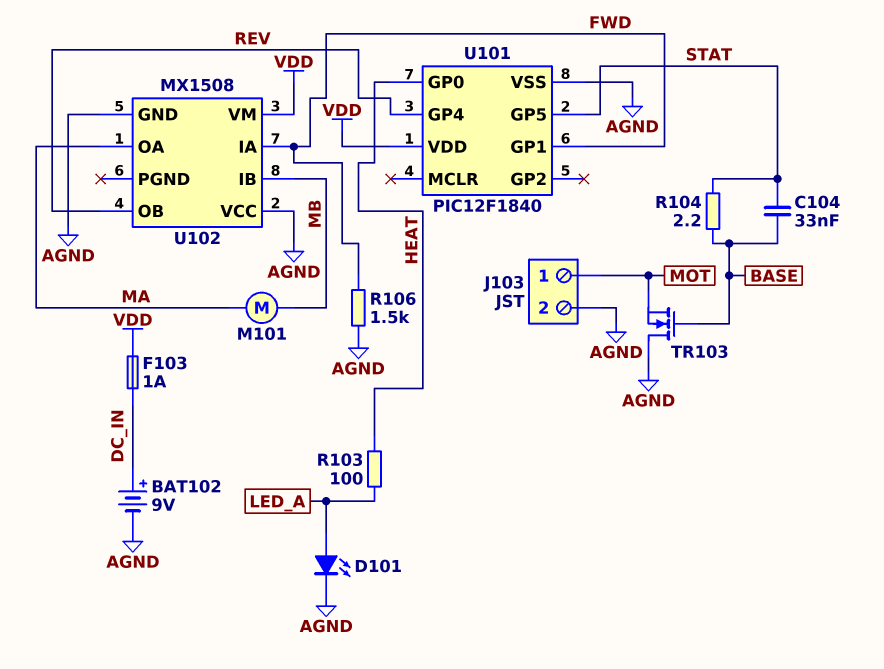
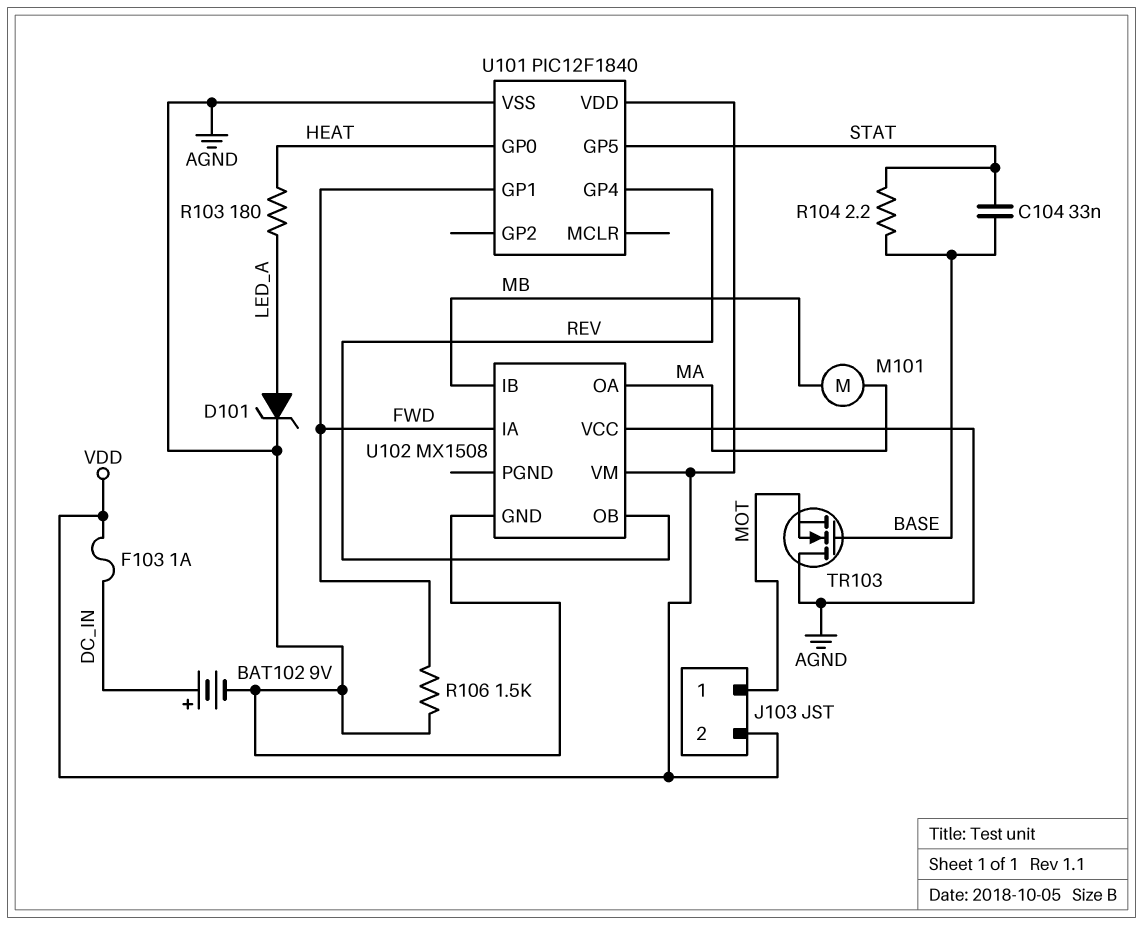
D101: LED (A LED_A, K AGND) -> zener (A LED_A, K AGND)
J103 pin 2: AGND -> VDD
R103: 100 (HEAT, LED_A) -> 180 (HEAT, LED_A)

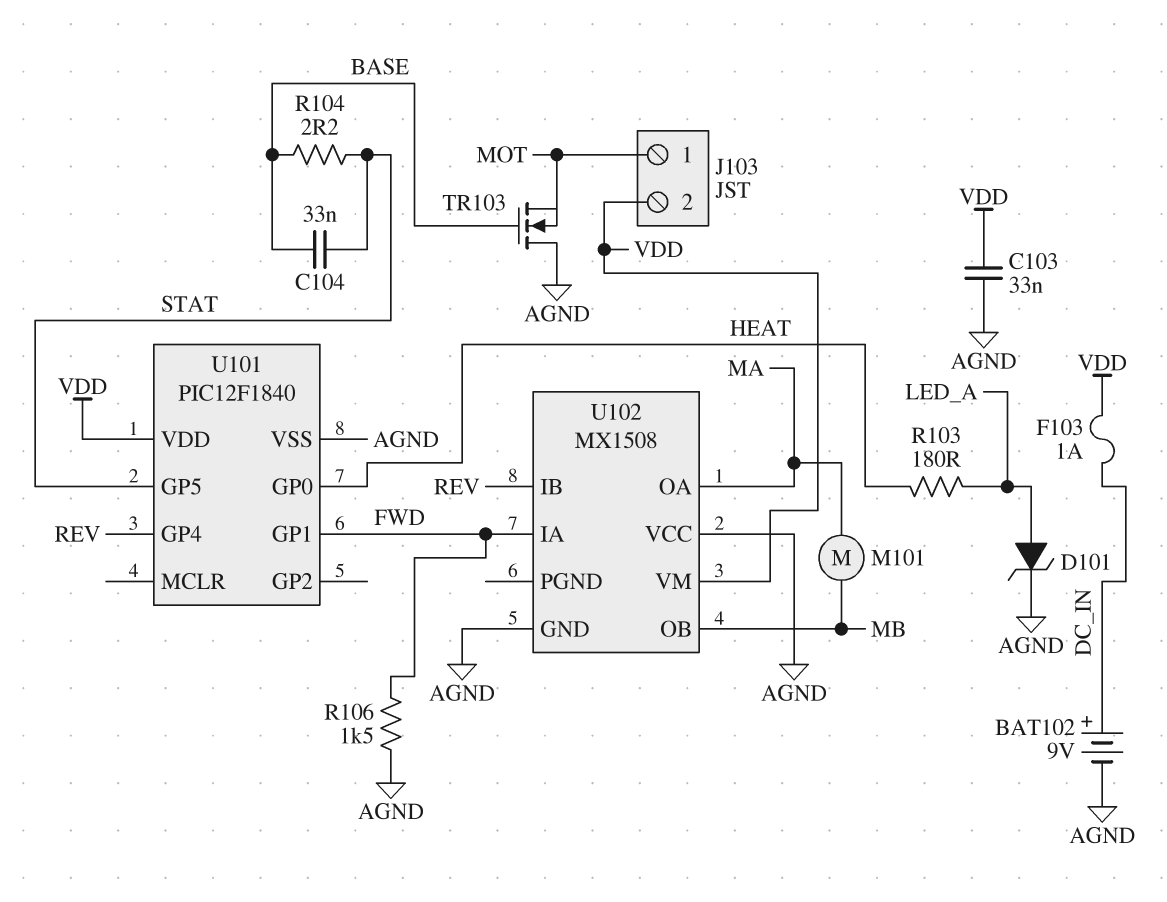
C103: none -> 33nF (AGND, VDD)
U102 pin IB: MB -> REV
U102 pin OB: REV -> MB

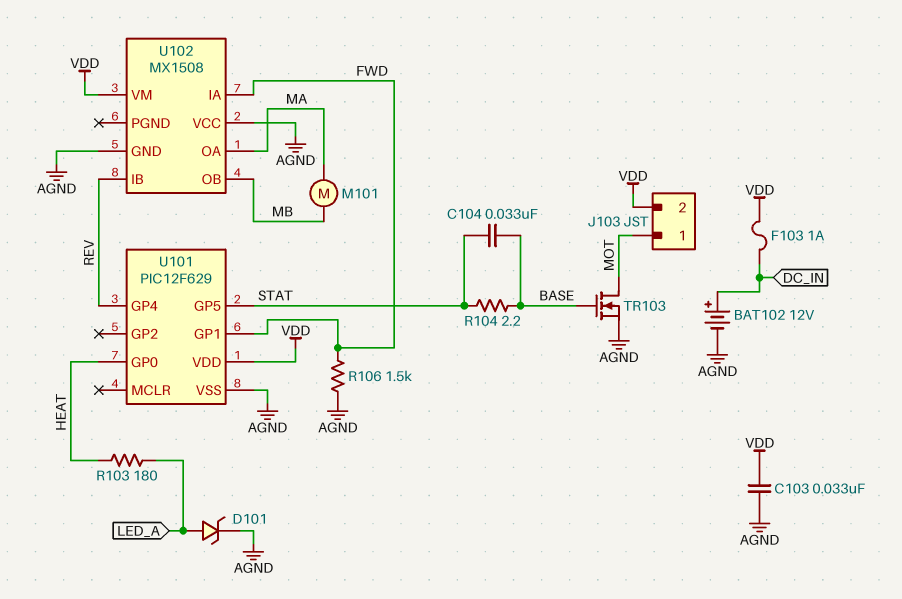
BAT102: 9V (plus DC_IN, minus AGND) -> 12V (plus DC_IN, minus AGND)
TR103: NMOS (G BASE, D AGND, S MOT) -> NMOS (G BASE, D MOT, S AGND)
U101: PIC12F1840 -> PIC12F629

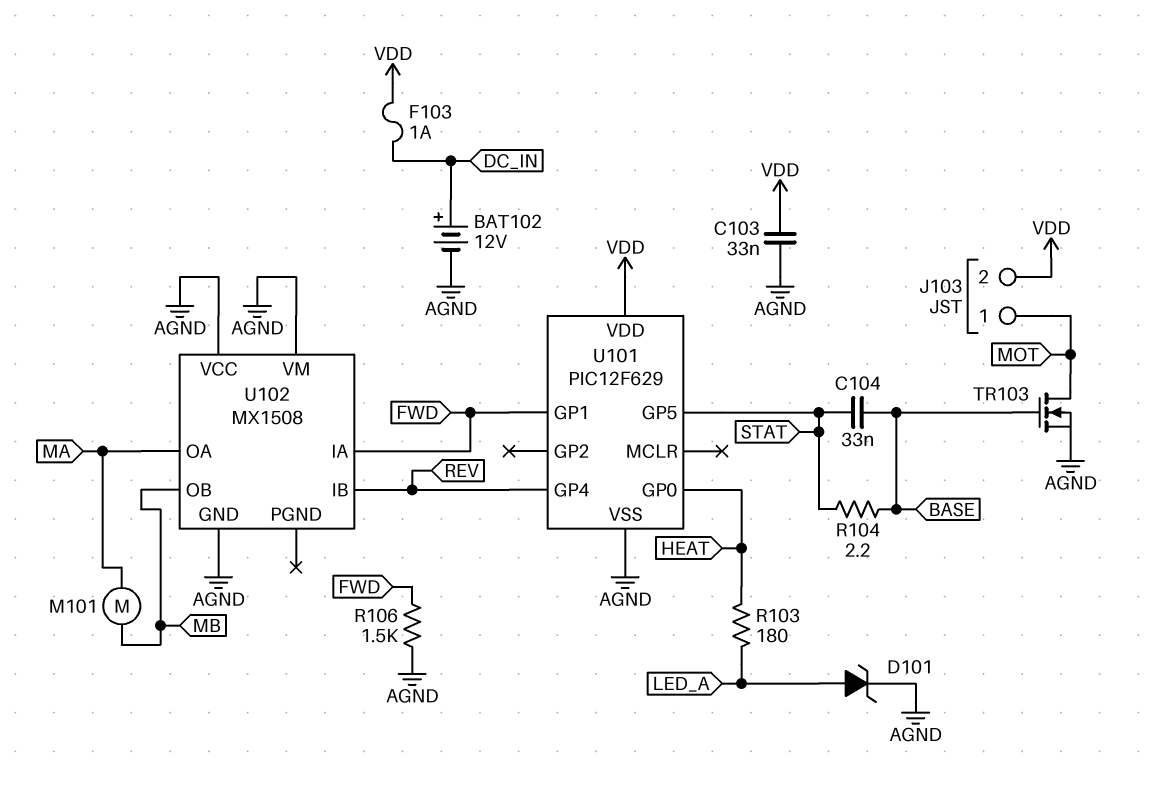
U102 pin VM: VDD -> AGND

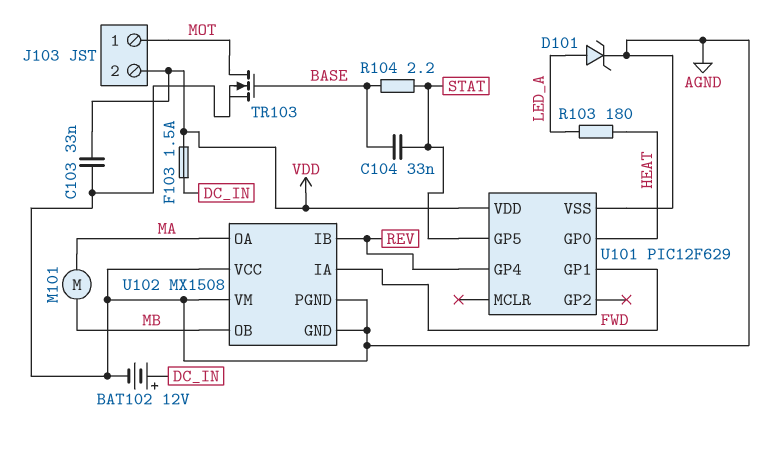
F103: 1A (DC_IN, VDD) -> 1.5A (DC_IN, VDD)
R106: 1.5k (AGND, FWD) -> none
U102 pin PGND: none -> AGND

